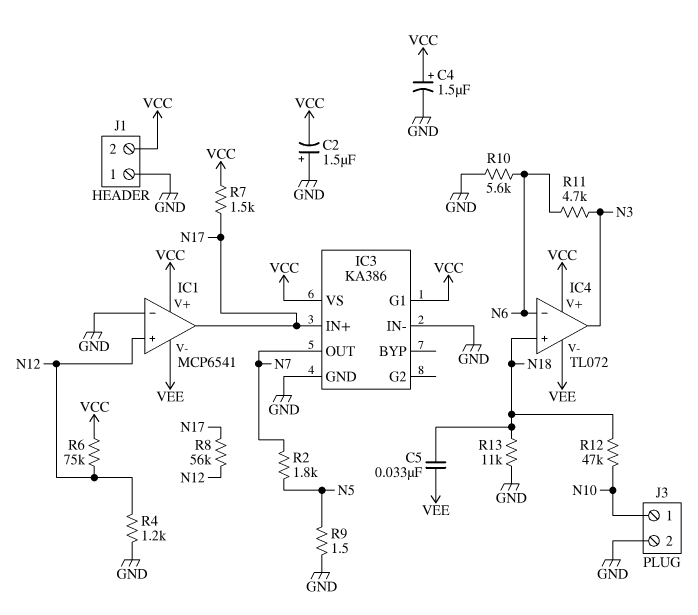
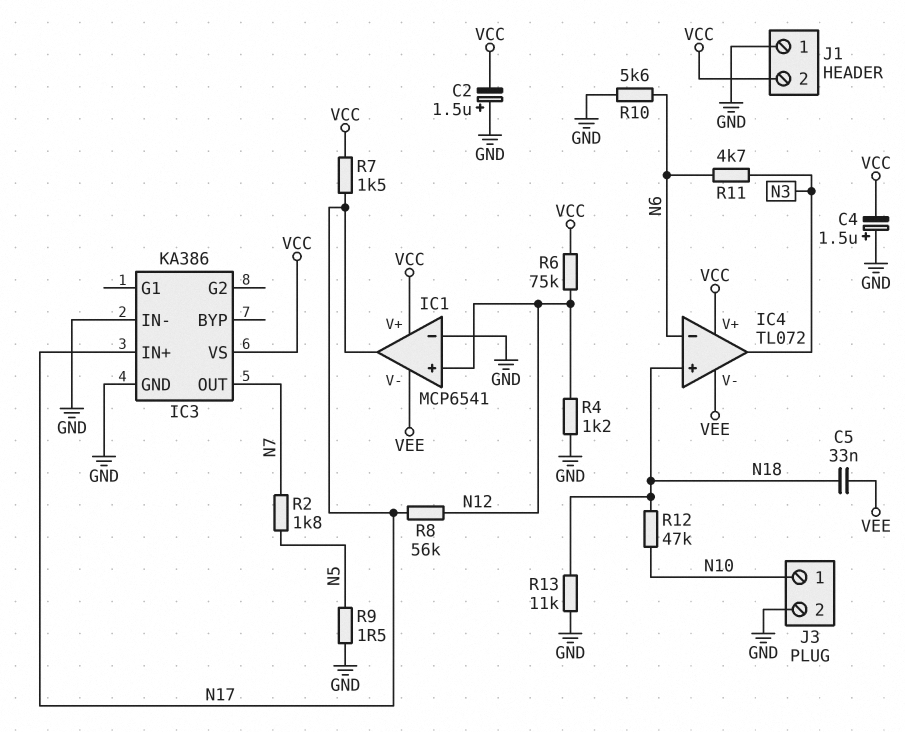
C4: 1.5uF (plus VCC, minus GND) -> 1.5uF (plus GND, minus VCC)
IC3 pin G1: VCC -> none

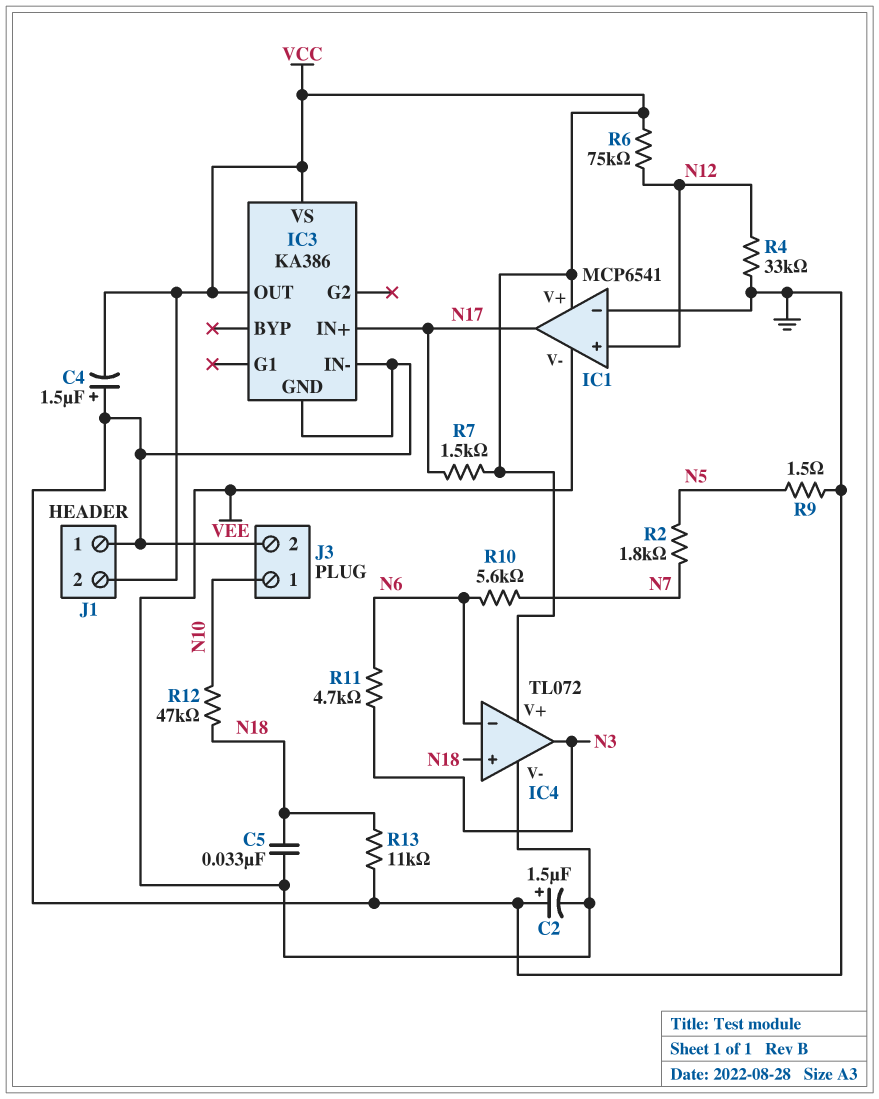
C2: 1.5uF (plus GND, minus VCC) -> 1.5uF (plus GND, minus VEE)
IC3 pin OUT: N7 -> VCC
R4: 1.2k (GND, N12) -> 33k (GND, N12)
R8: 56k (N12, N17) -> none
R10: 5.6k (GND, N6) -> 5.6k (N6, N7)

